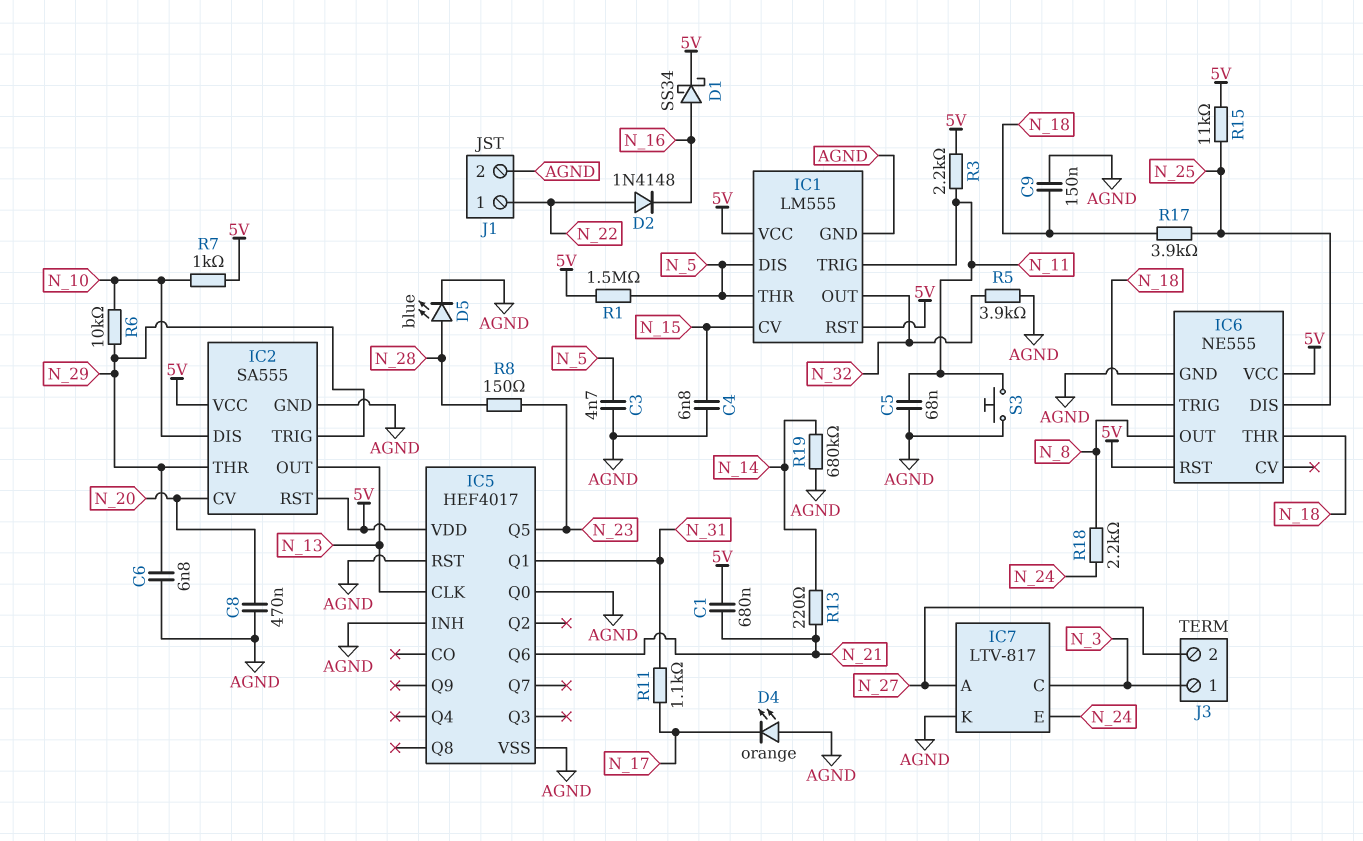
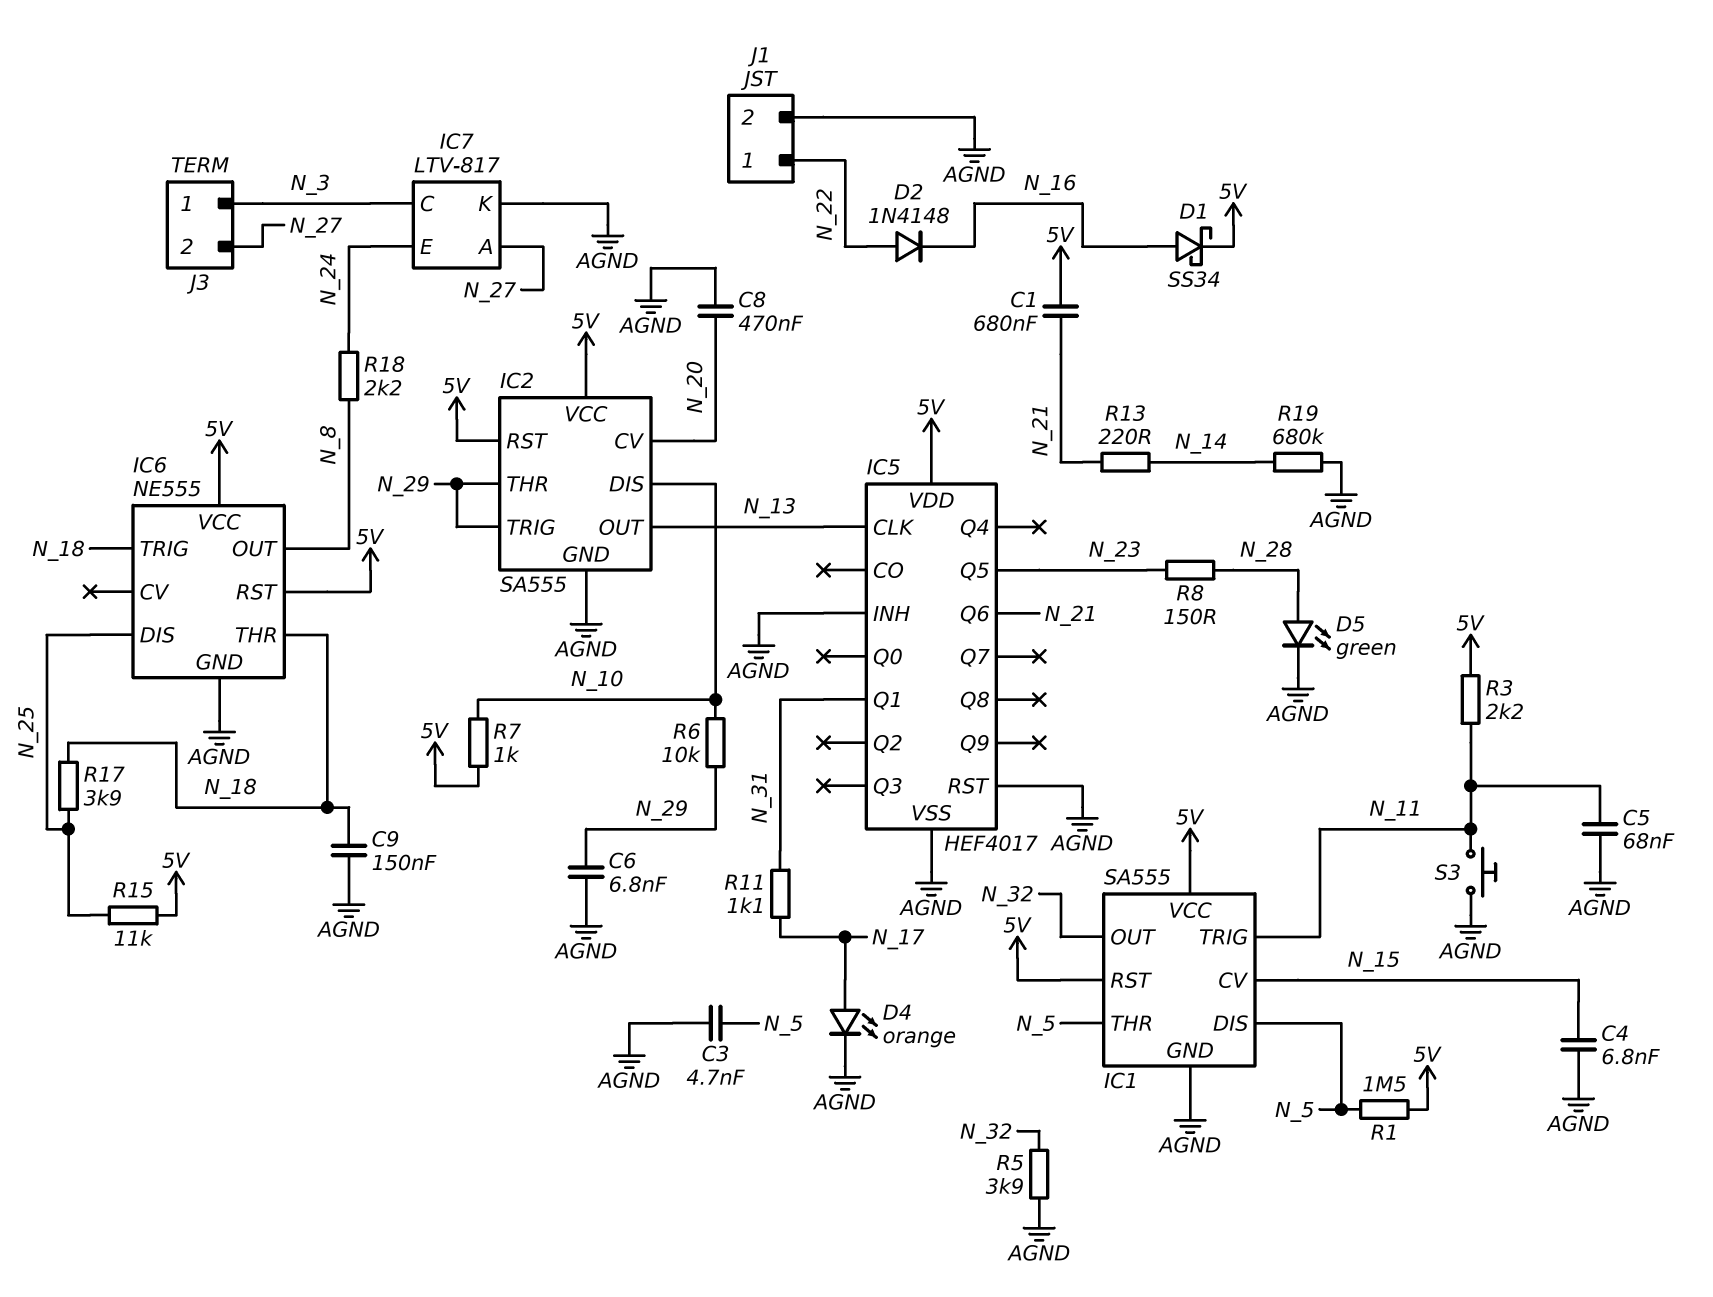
D4: LED orange (A AGND, K N_17) -> LED orange (A N_17, K AGND)
D5: LED blue (A N_28, K AGND) -> LED green (A N_28, K AGND)
IC1: LM555 -> SA555
IC5 pin Q0: AGND -> none

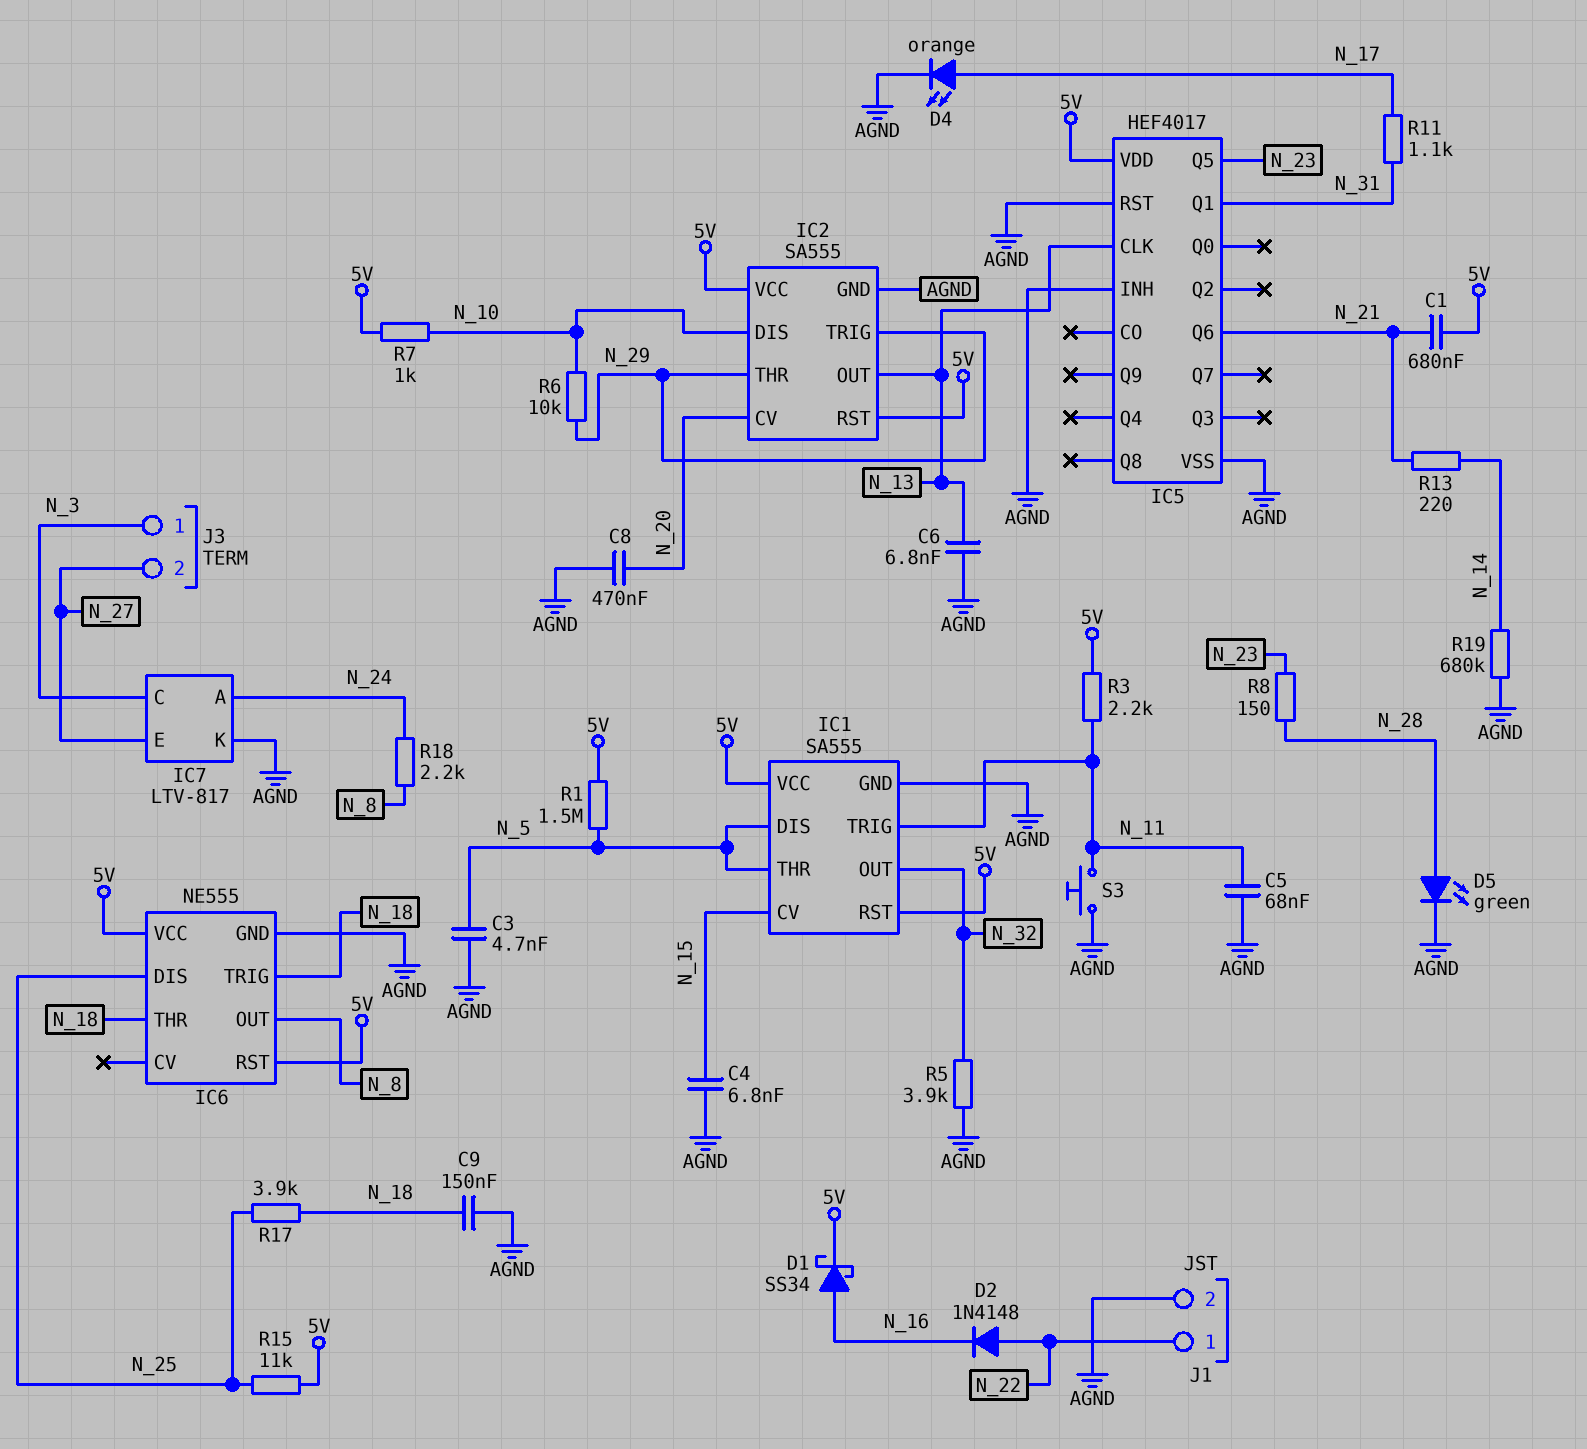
C6: 6.8nF (AGND, N_29) -> 6.8nF (AGND, N_13)
IC7 pin A: N_27 -> N_24
IC7 pin E: N_24 -> N_27

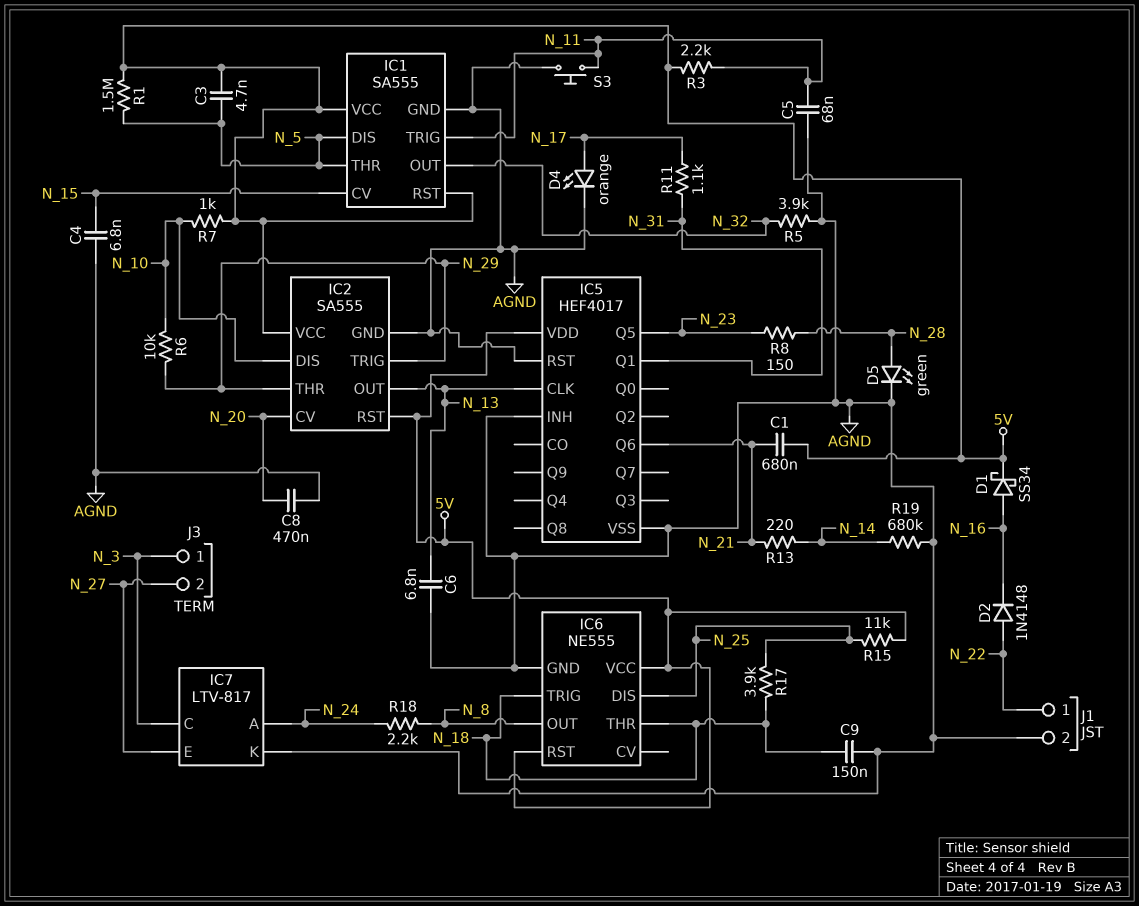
C3: 4.7nF (AGND, N_5) -> 4.7nF (5V, N_5)

